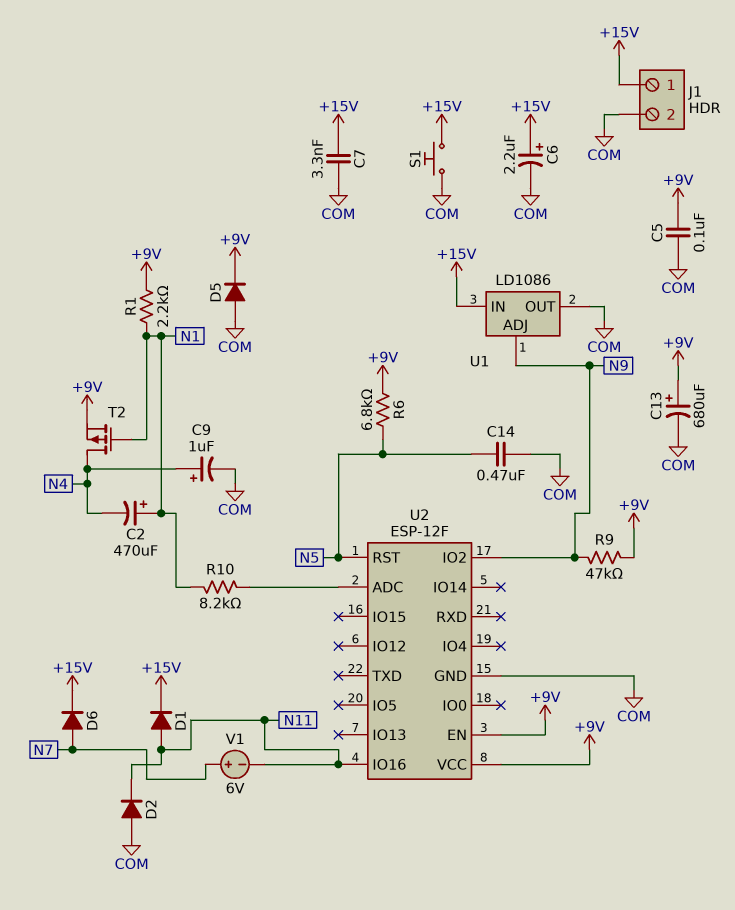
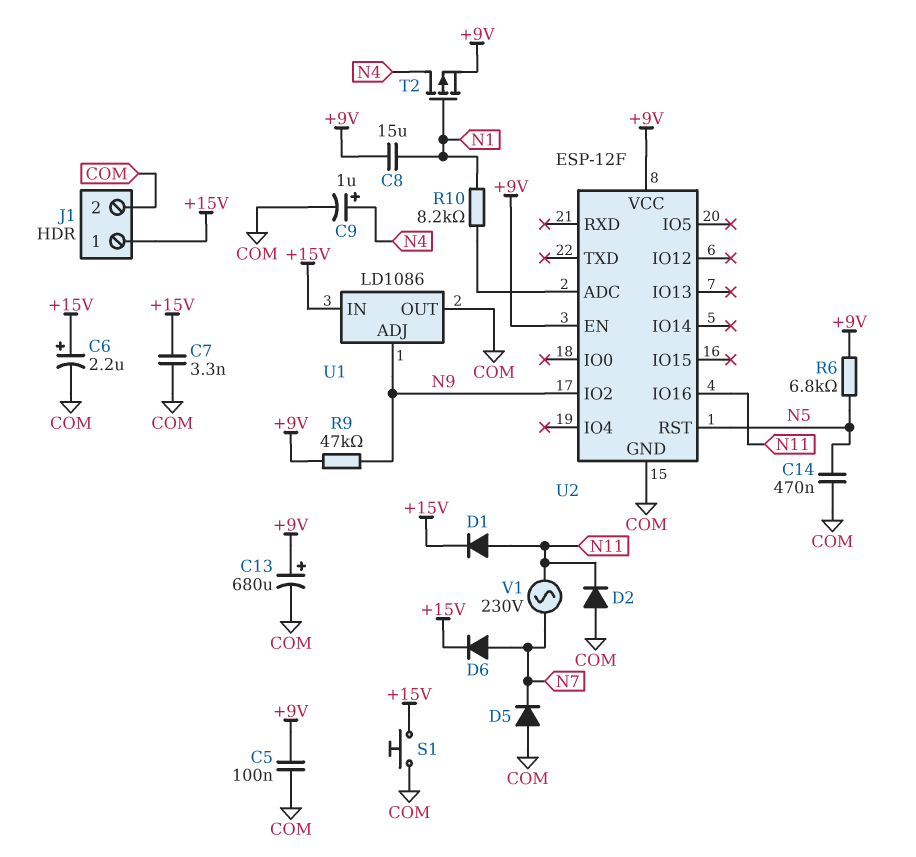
C2: 470uF (plus N1, minus N4) -> none
C8: none -> 15uF (+9V, N1)
D5: diode (A COM, K +9V) -> diode (A COM, K N7)
R1: 2.2k (+9V, N1) -> none
V1: 6V (plus N7, minus N11) -> AC 230V (N7, N11)

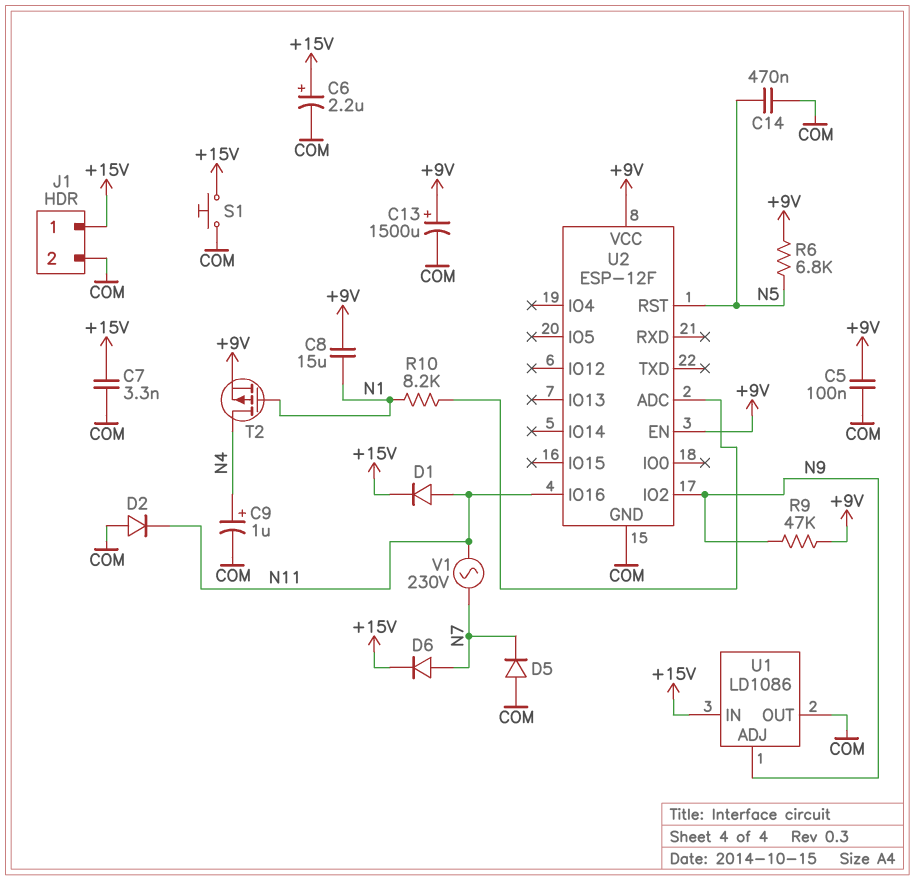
C13: 680uF (plus +9V, minus COM) -> 1500uF (plus +9V, minus COM)

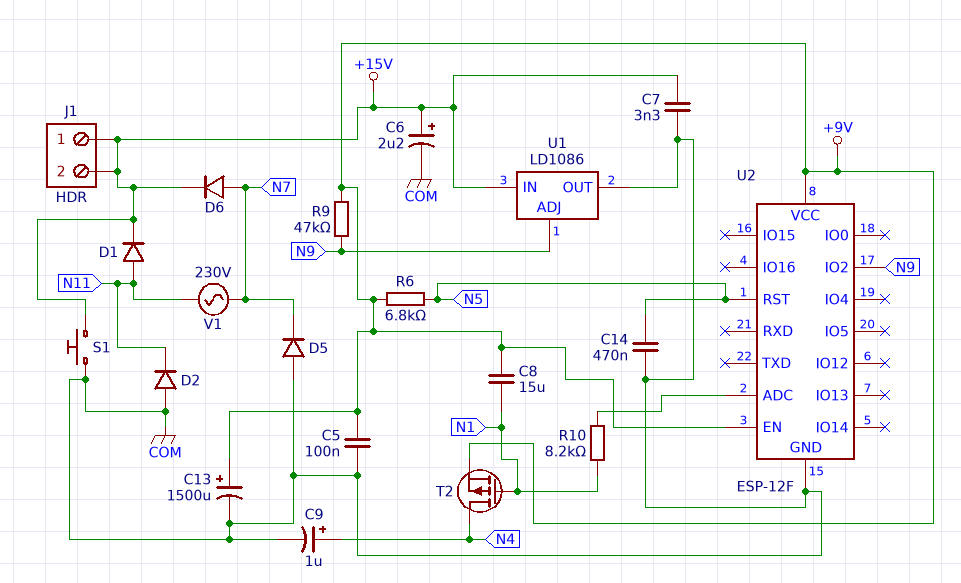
J1 pin 2: COM -> +15V
U2 pin IO16: N11 -> none

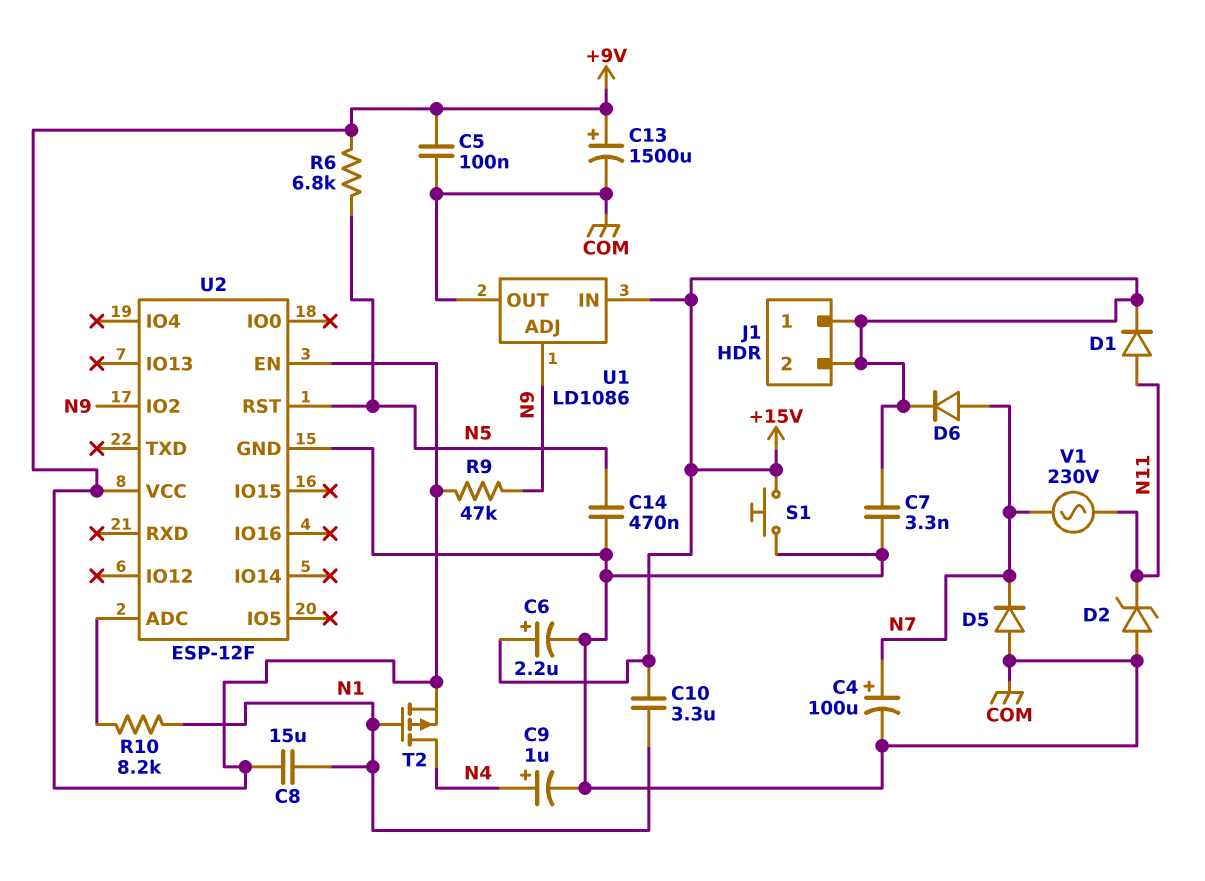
C4: none -> 100uF (plus N7, minus COM)
C10: none -> 3.3uF (+15V, N1)
D2: diode (A COM, K N11) -> zener (A COM, K N11)

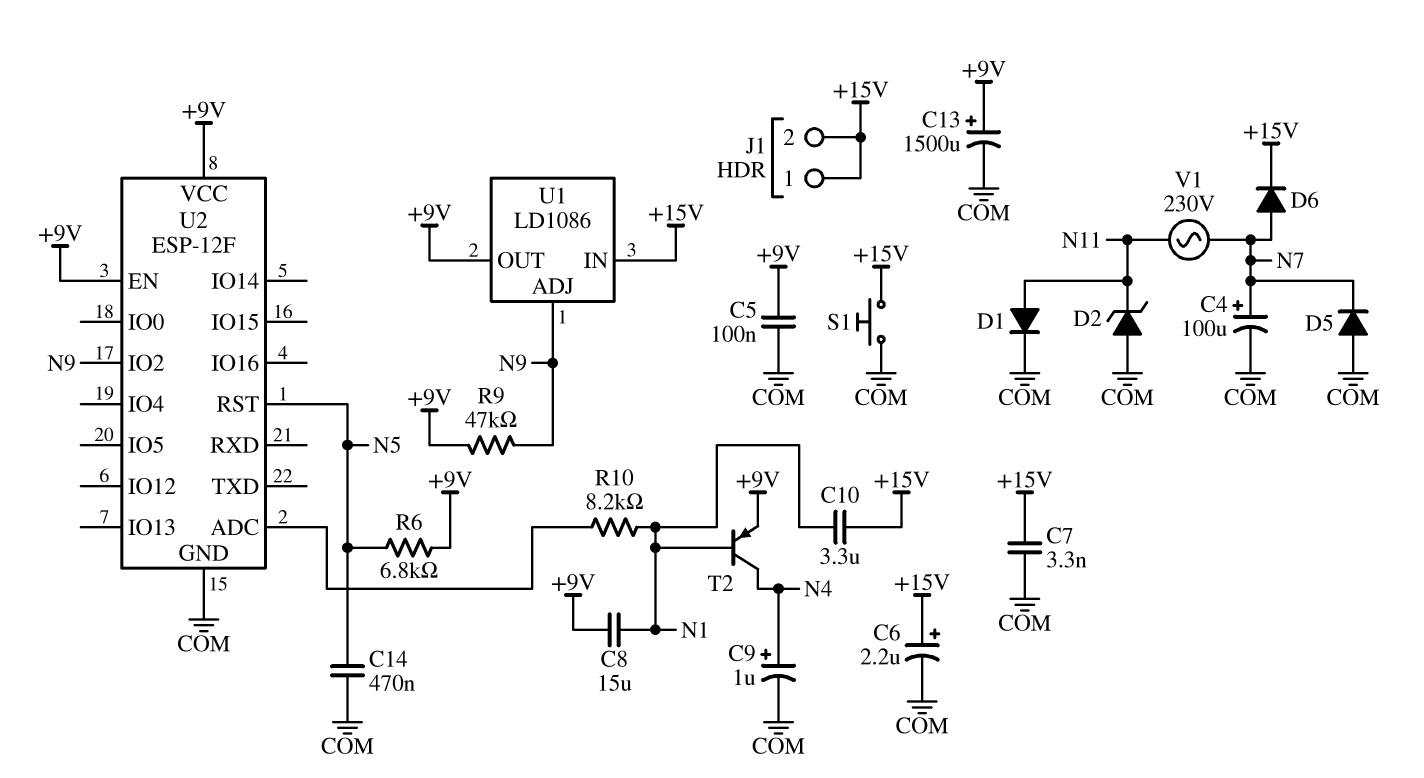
D1: diode (A N11, K +15V) -> diode (A N11, K COM)
T2: PMOS (G N1, D N4, S +9V) -> PNP (B N1, C N4, E +9V)
U1 pin OUT: COM -> +9V

